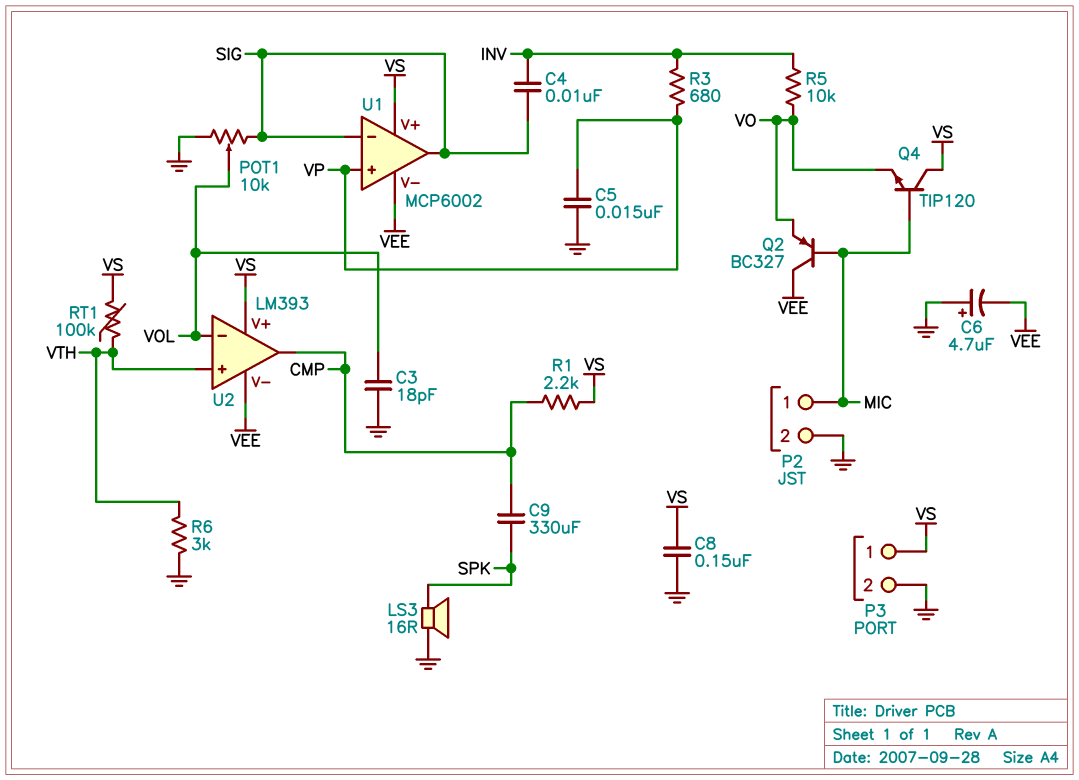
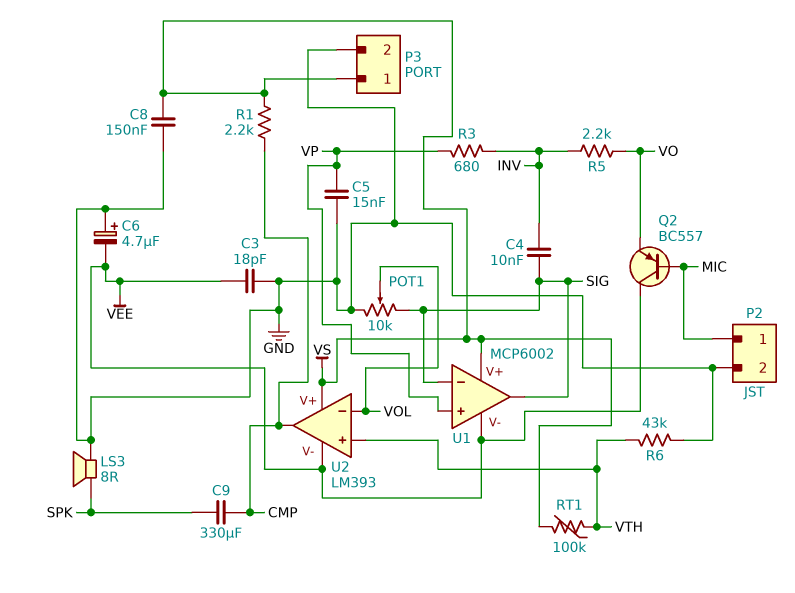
C3: 18pF (GND, VOL) -> 18pF (GND, VEE)
LS3: speaker 16R (GND, SPK) -> speaker 8R (GND, SPK)
Q2: PNP BC327 (B MIC, C VEE, E VO) -> PNP BC557 (B MIC, C VEE, E VO)
Q4: NPN TIP120 (B MIC, C VS, E VO) -> none
R5: 10k (INV, VO) -> 2.2k (INV, VO)
R6: 3k (GND, VTH) -> 43k (GND, VTH)

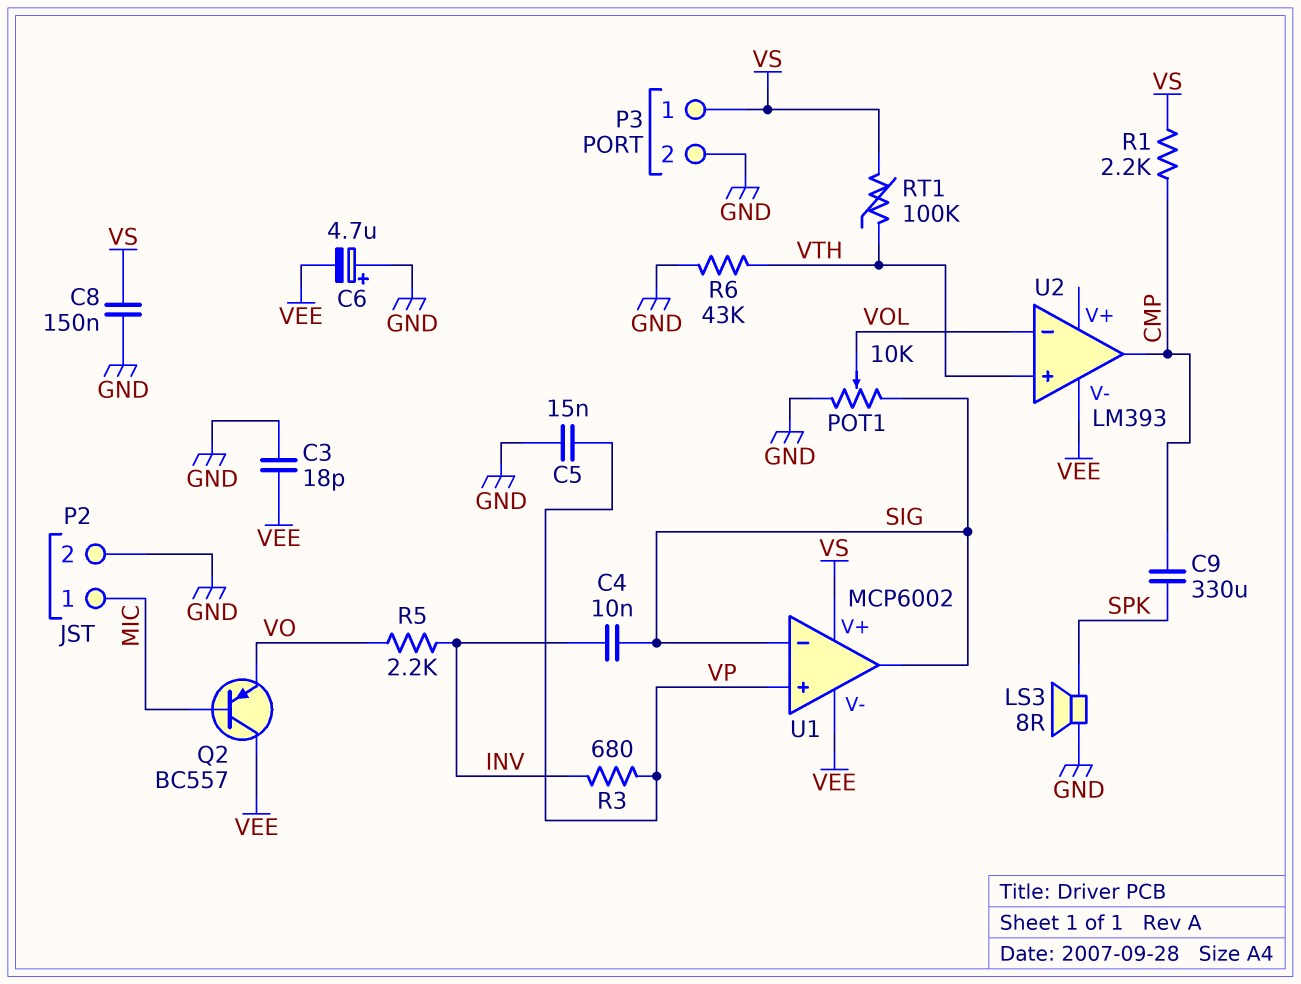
U2 pin V+: VS -> none

